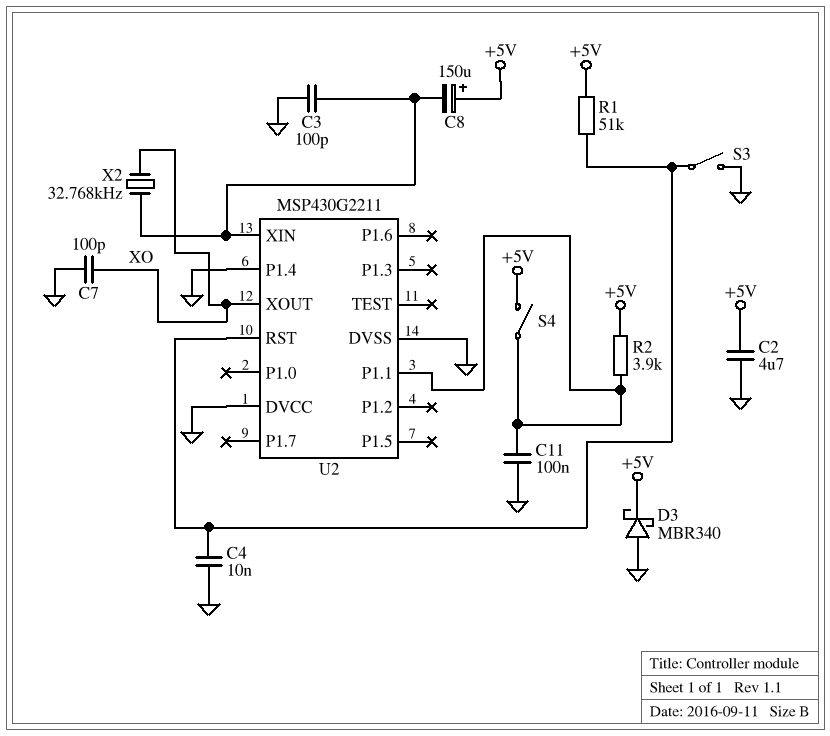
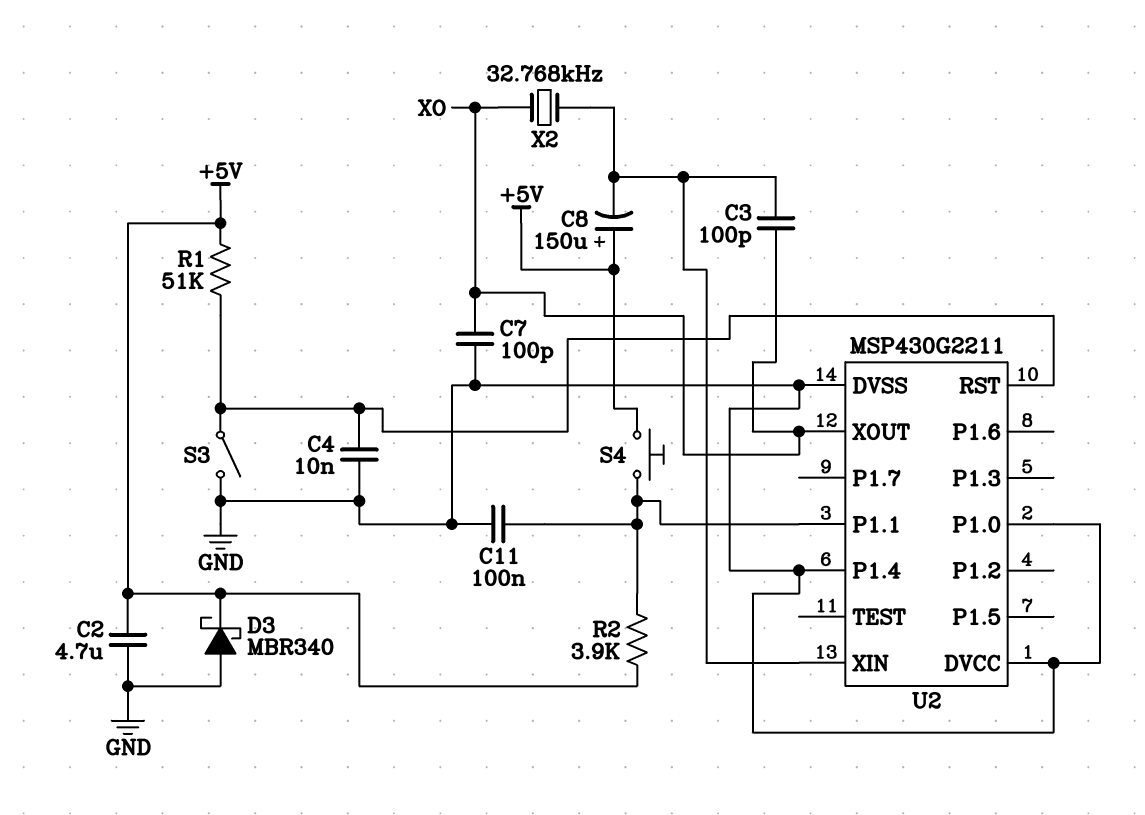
C3: 100pF (GND, U2/XIN) -> 100pF (U2/XIN, XO)
S4: switch (+5V, U2/P1.1) -> button (+5V, U2/P1.1)
U2 pin P1.0: none -> GND

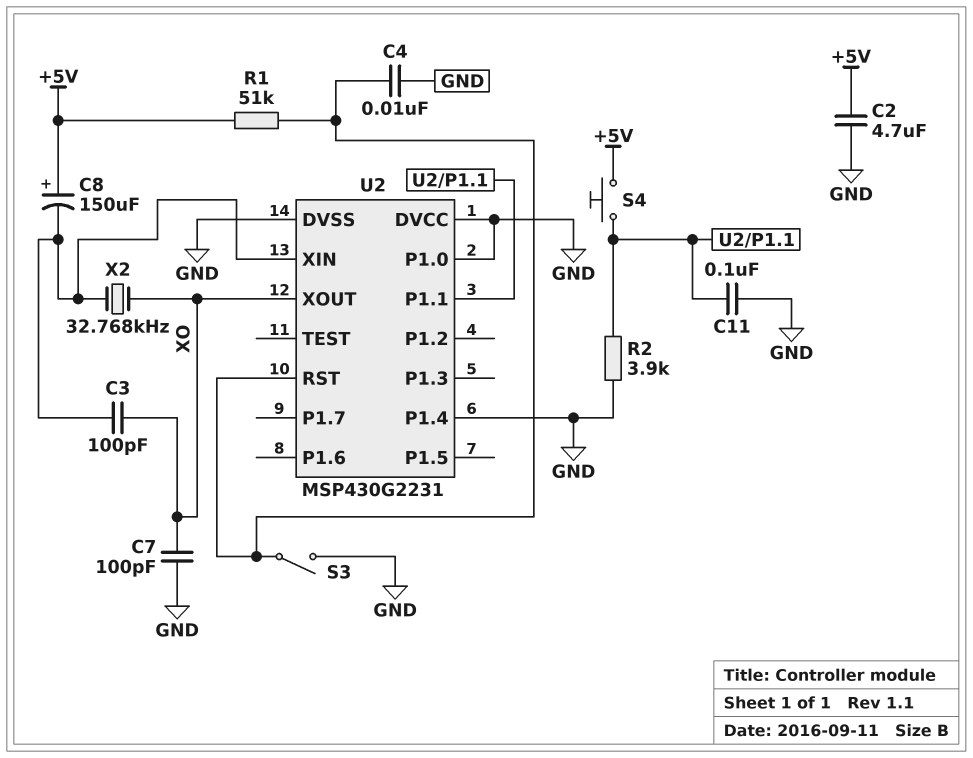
D3: schottky MBR340 (A GND, K +5V) -> none
R2: 3.9k (+5V, U2/P1.1) -> 3.9k (GND, U2/P1.1)
U2: MSP430G2211 -> MSP430G2231

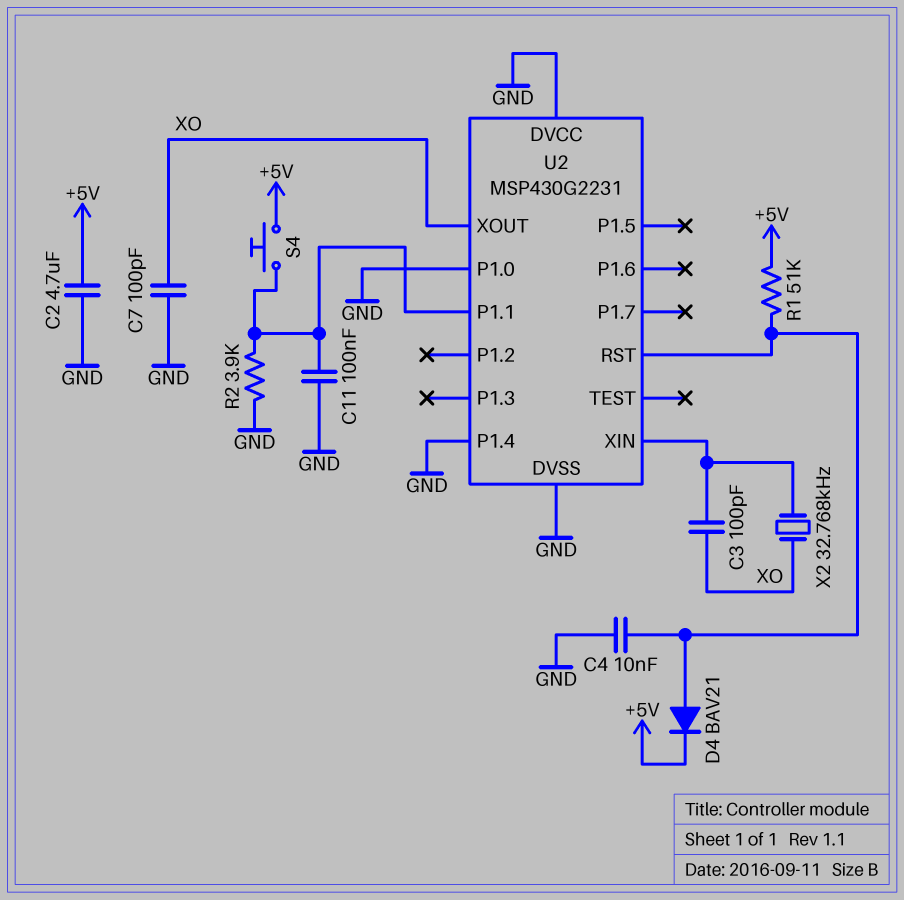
C8: 150uF (plus +5V, minus U2/XIN) -> none
D4: none -> diode BAV21 (A U2/RST, K +5V)
S3: switch (GND, U2/RST) -> none

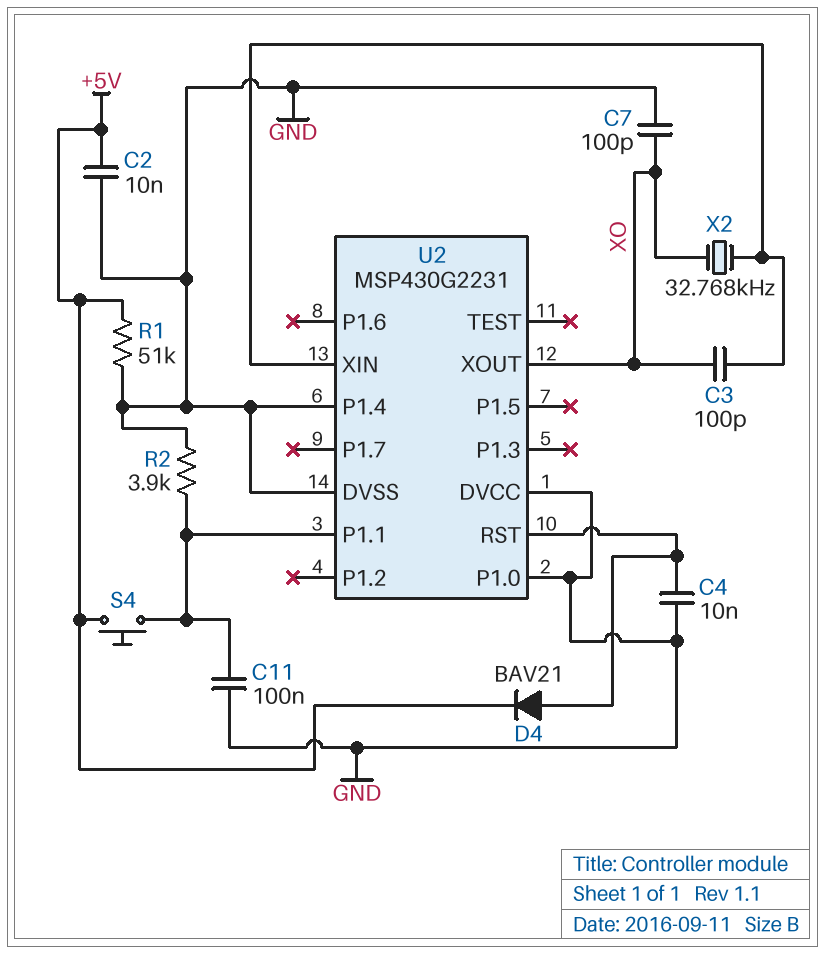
C2: 4.7uF (+5V, GND) -> 10nF (+5V, GND)
R1: 51k (+5V, U2/RST) -> 51k (+5V, GND)

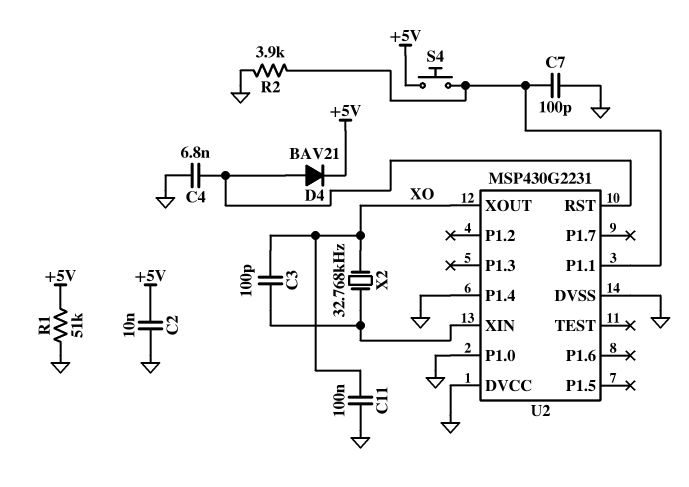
C4: 10nF (GND, U2/RST) -> 6.8nF (GND, U2/RST)
C7: 100pF (GND, XO) -> 100pF (GND, U2/P1.1)
C11: 100nF (GND, U2/P1.1) -> 100nF (GND, XO)

